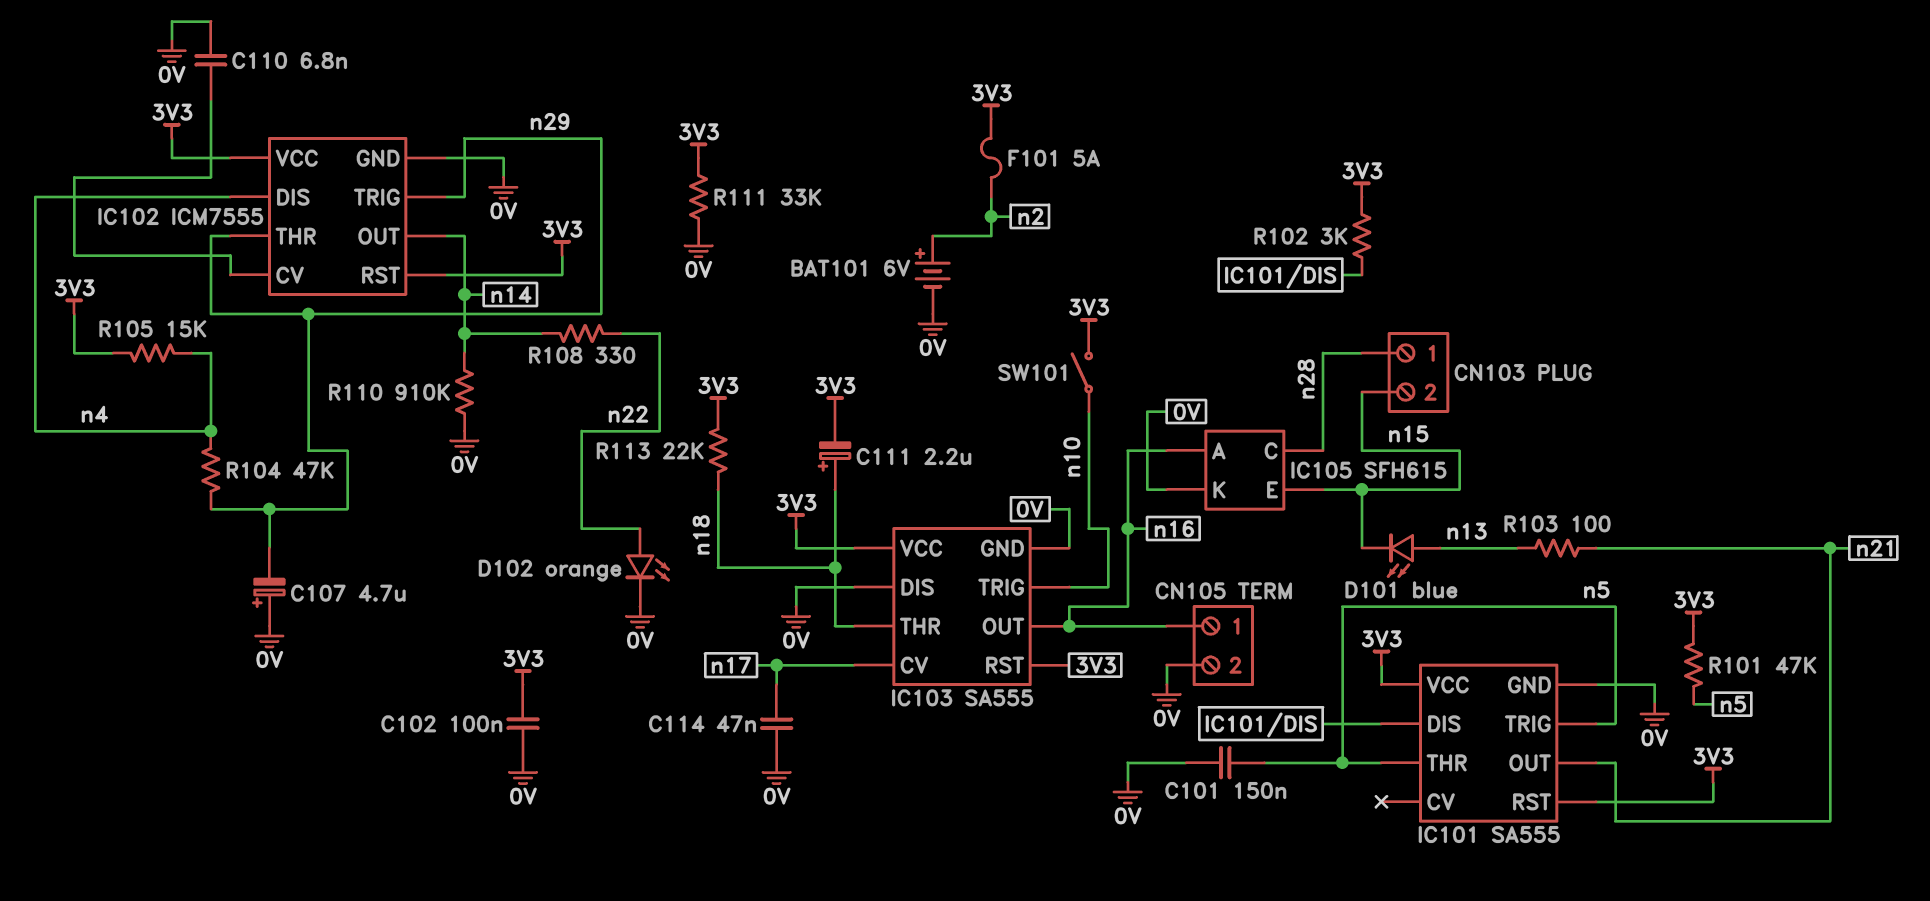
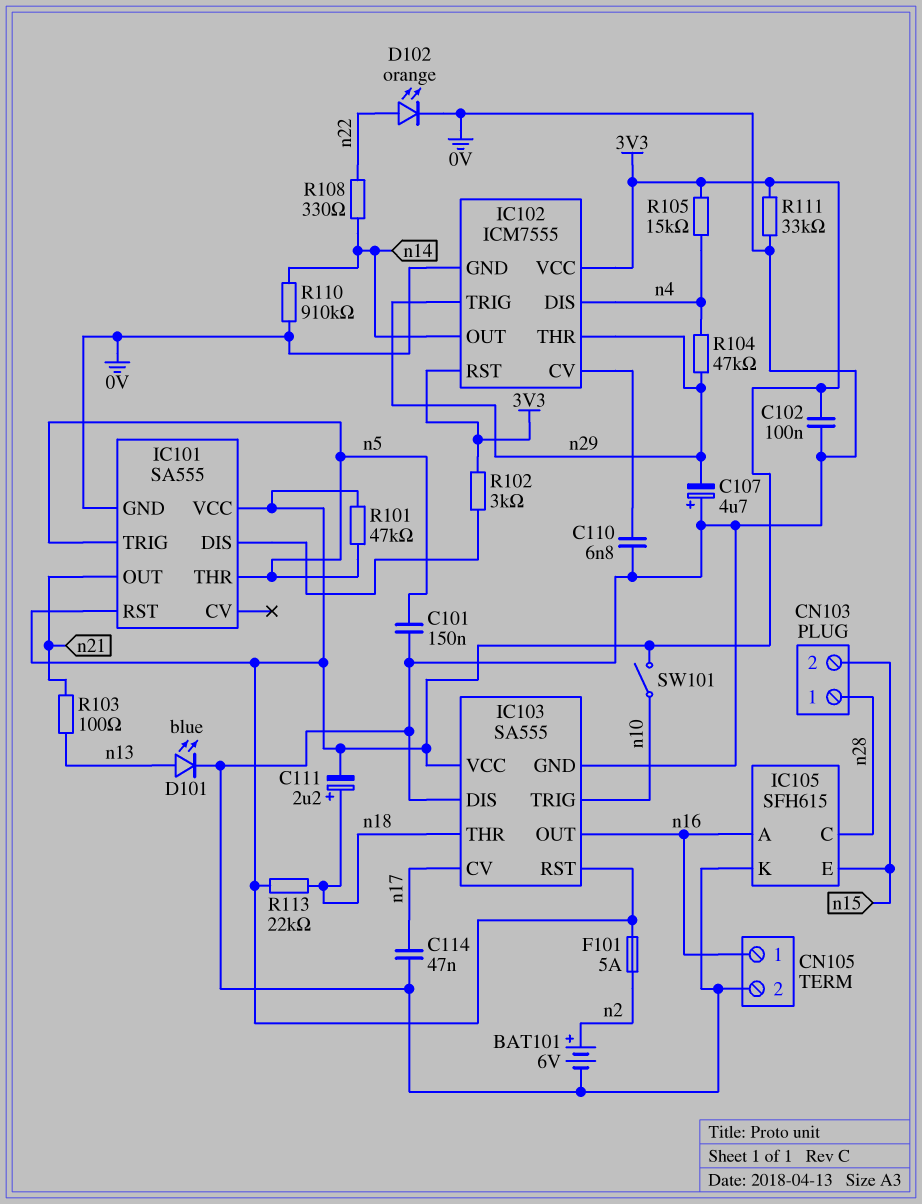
D101: LED blue (A n13, K n15) -> LED blue (A n13, K 0V)

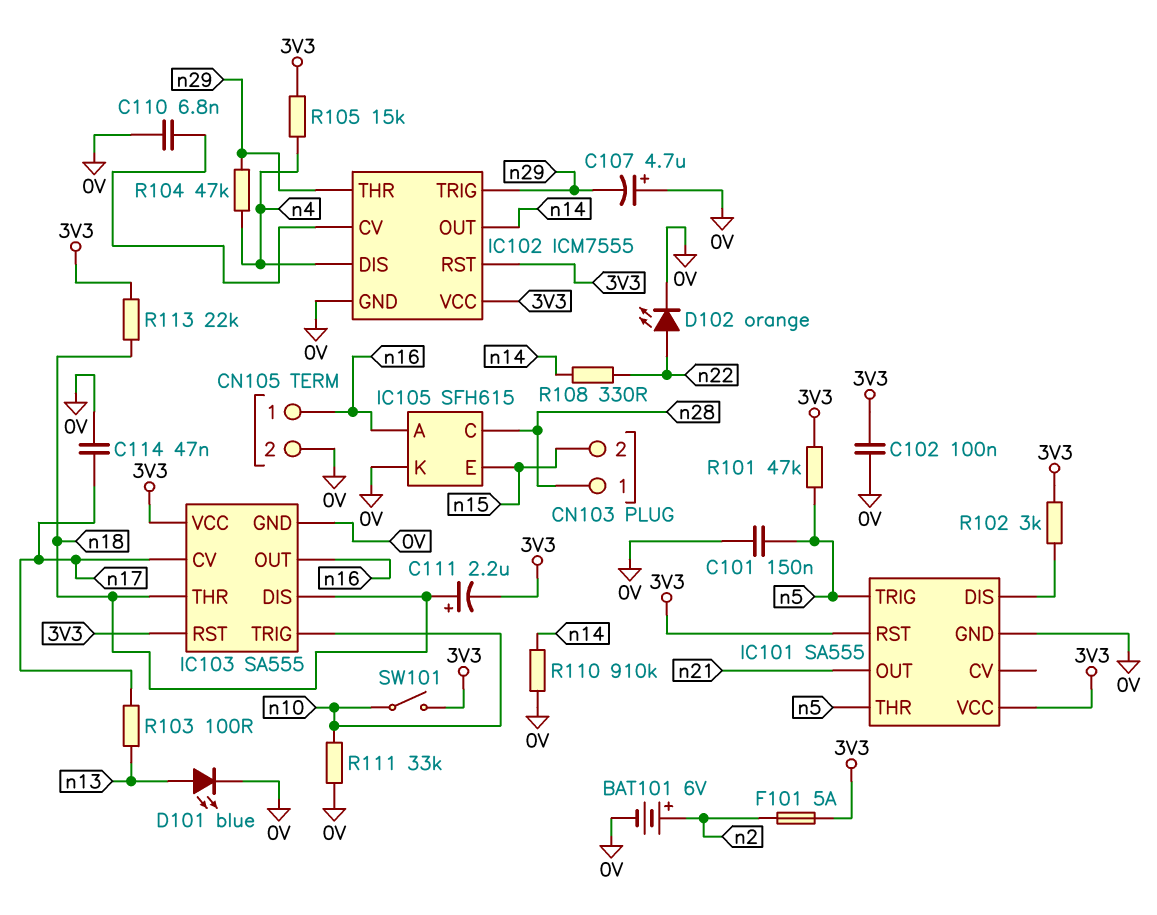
IC103 pin DIS: 0V -> n18
R103: 100 (n13, n21) -> 100 (n13, n17)
R111: 33k (0V, 3V3) -> 33k (0V, n10)

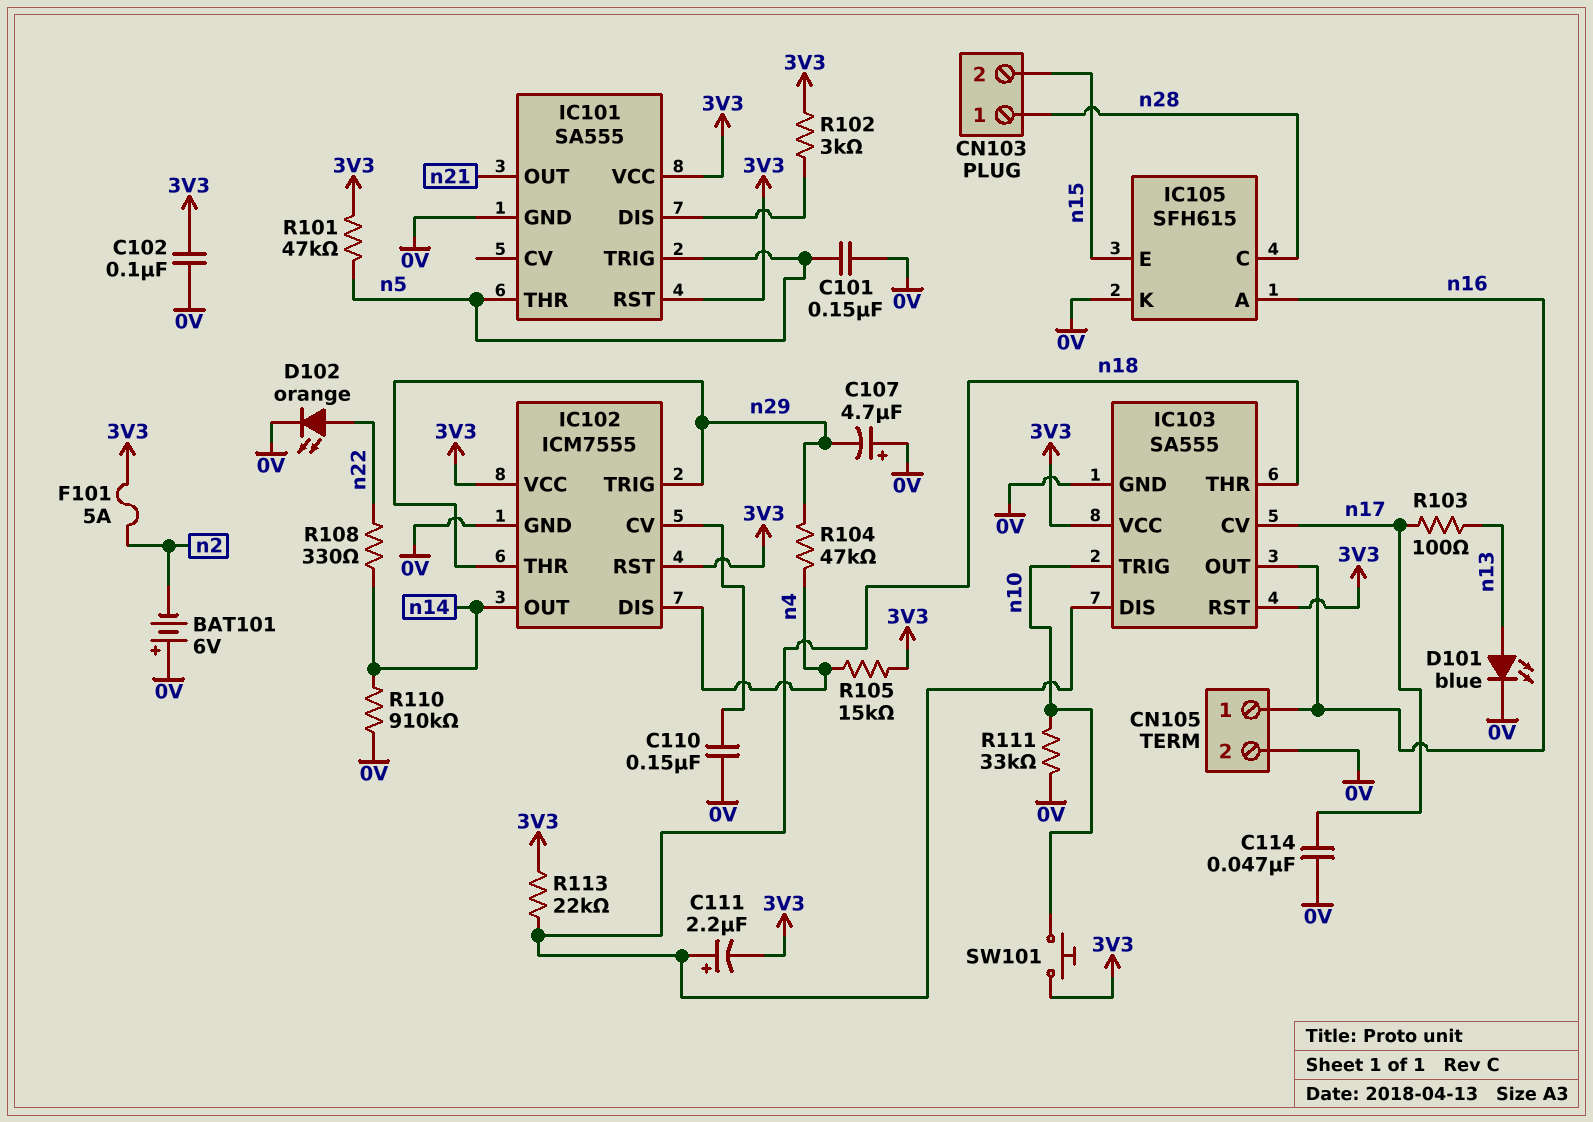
BAT101: 6V (plus n2, minus 0V) -> 6V (plus 0V, minus n2)
C110: 6.8nF (0V, IC102/CV) -> 150nF (0V, IC102/CV)
SW101: switch (3V3, n10) -> button (3V3, n10)

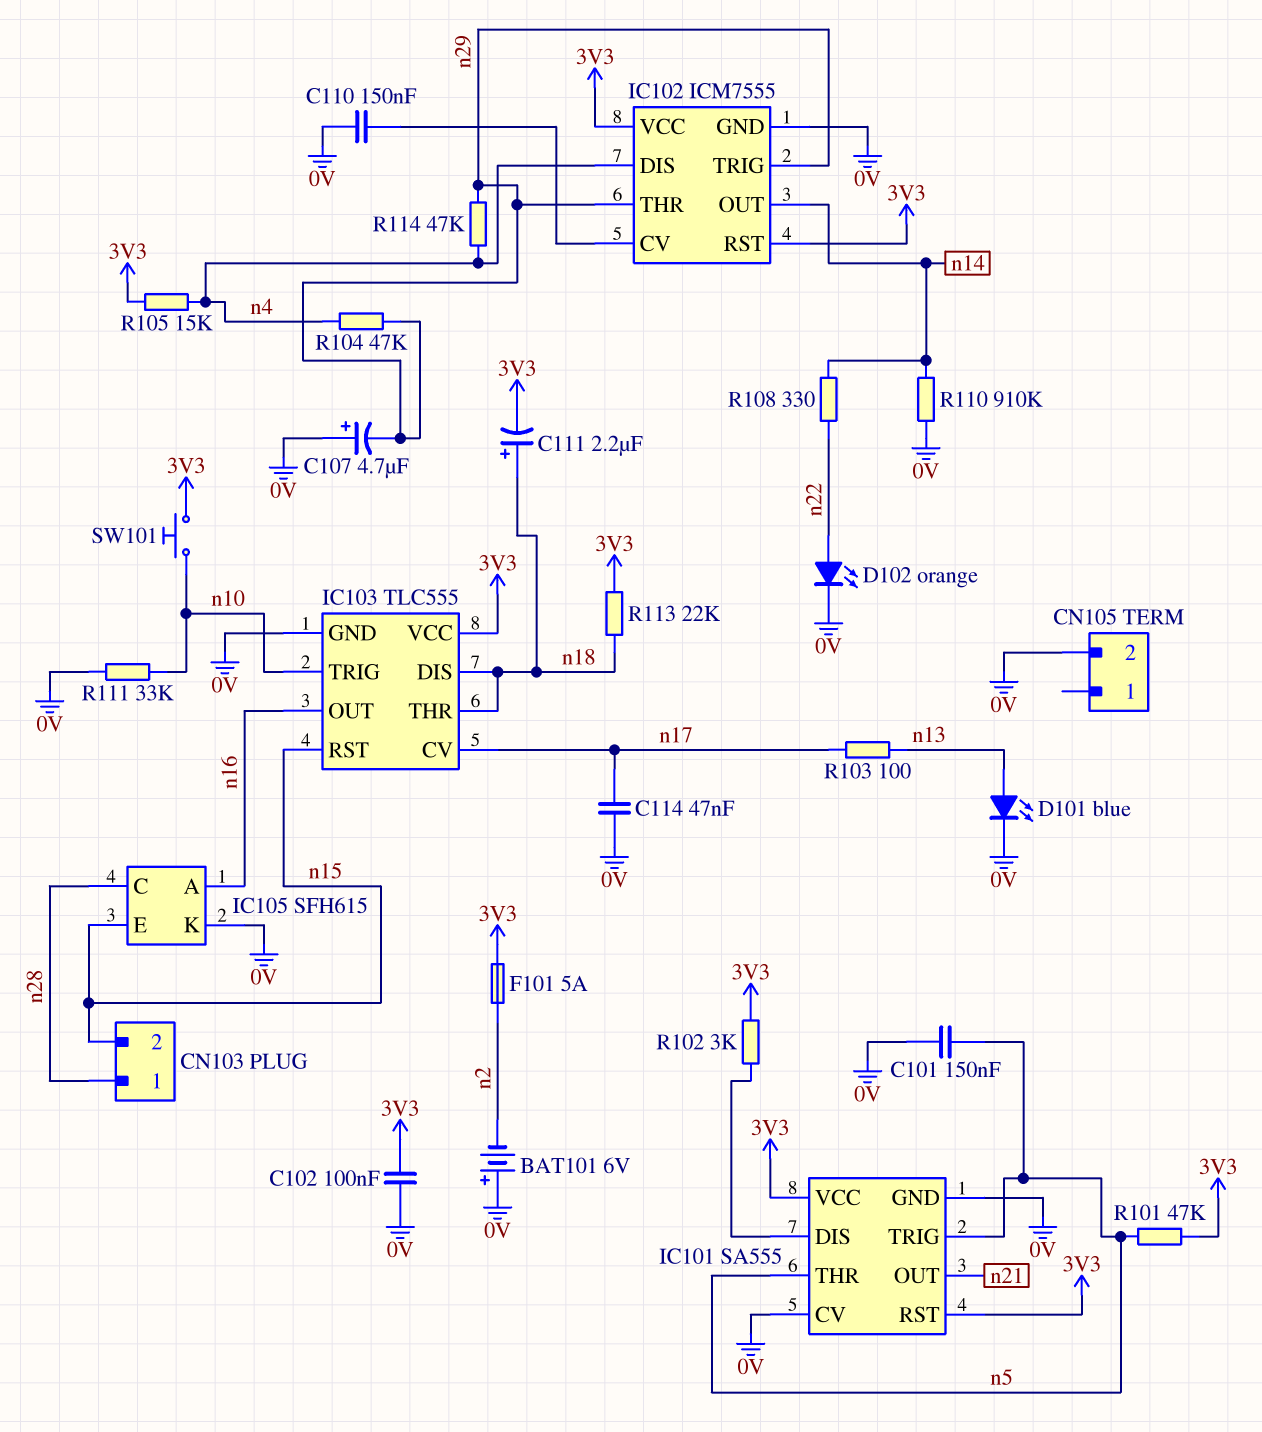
CN105 pin 1: n16 -> none
IC101 pin CV: none -> 0V
IC103: SA555 -> TLC555
IC103 pin RST: 3V3 -> n15
R114: none -> 47k (n4, n29)

